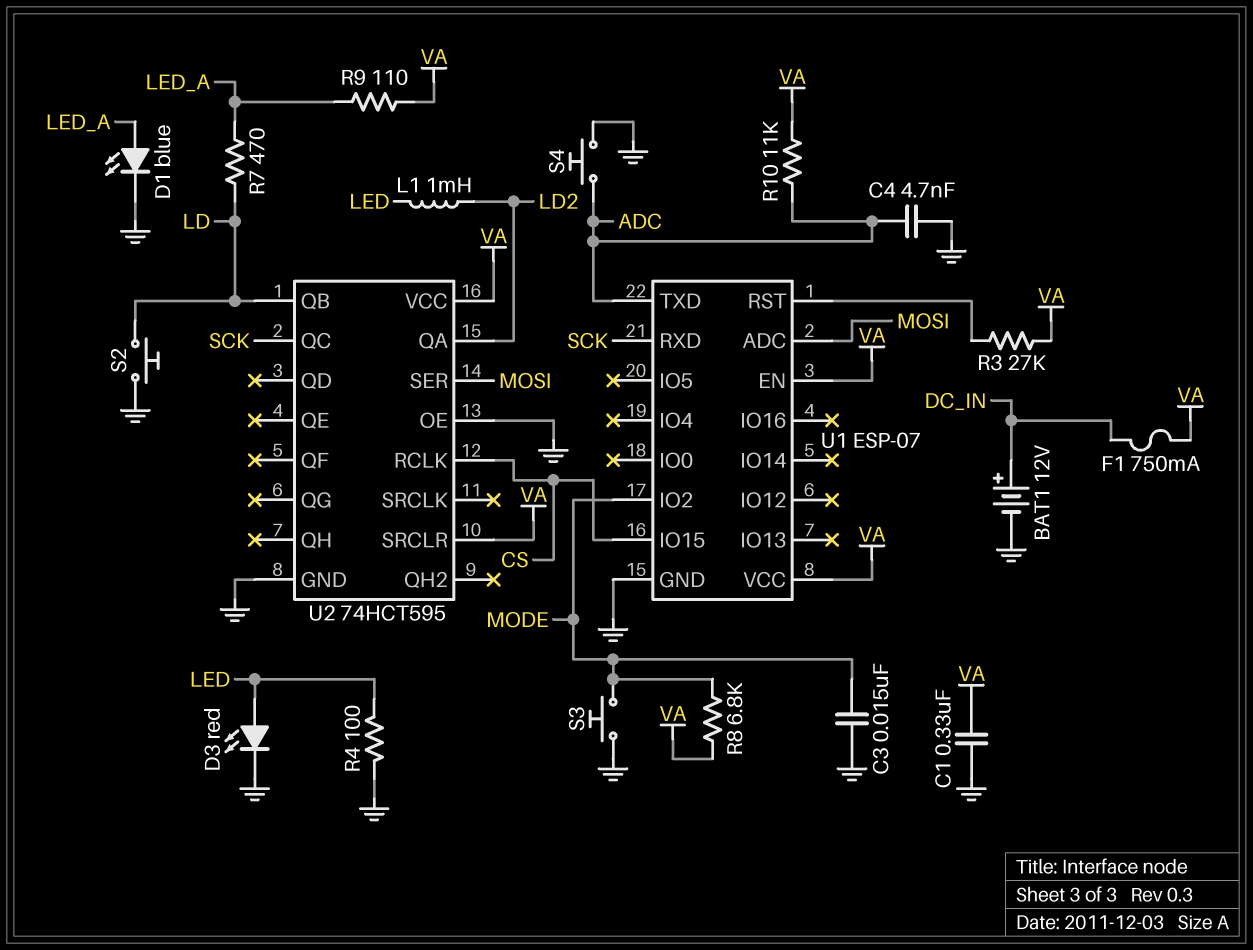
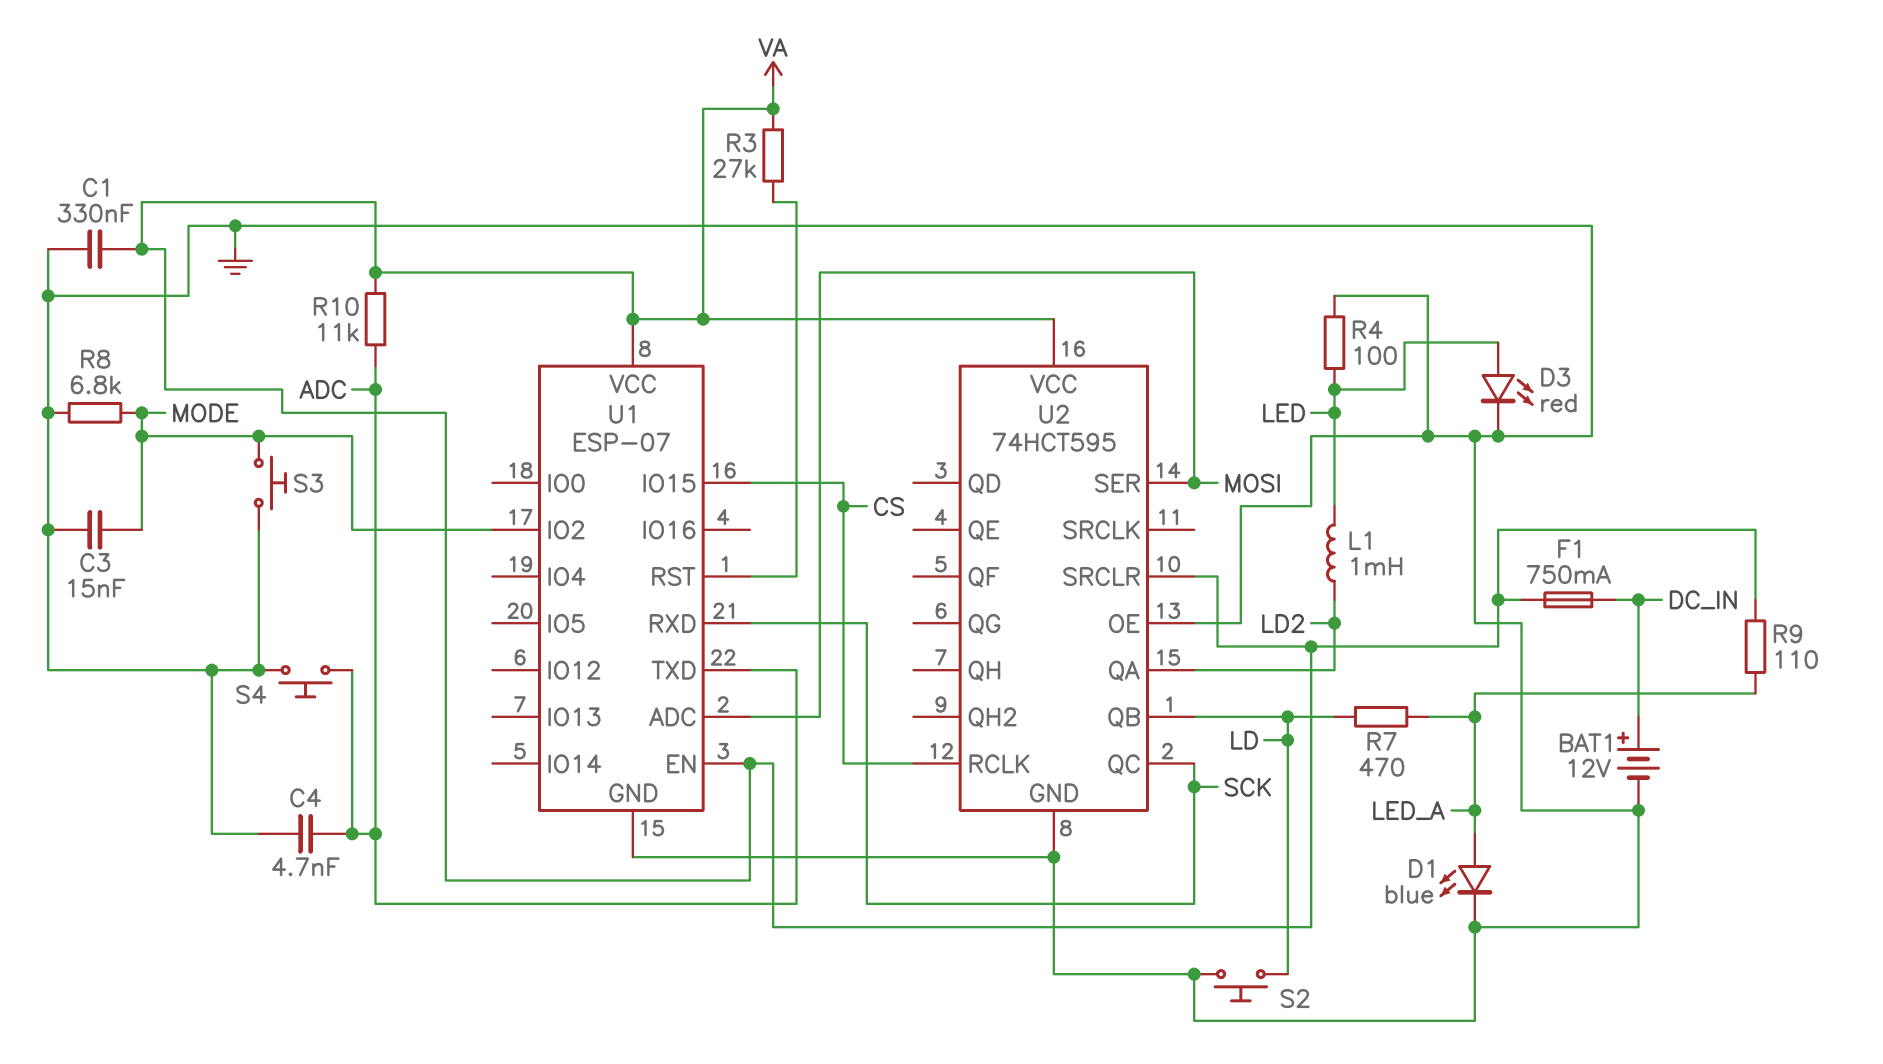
R8: 6.8k (MODE, VA) -> 6.8k (GND, MODE)

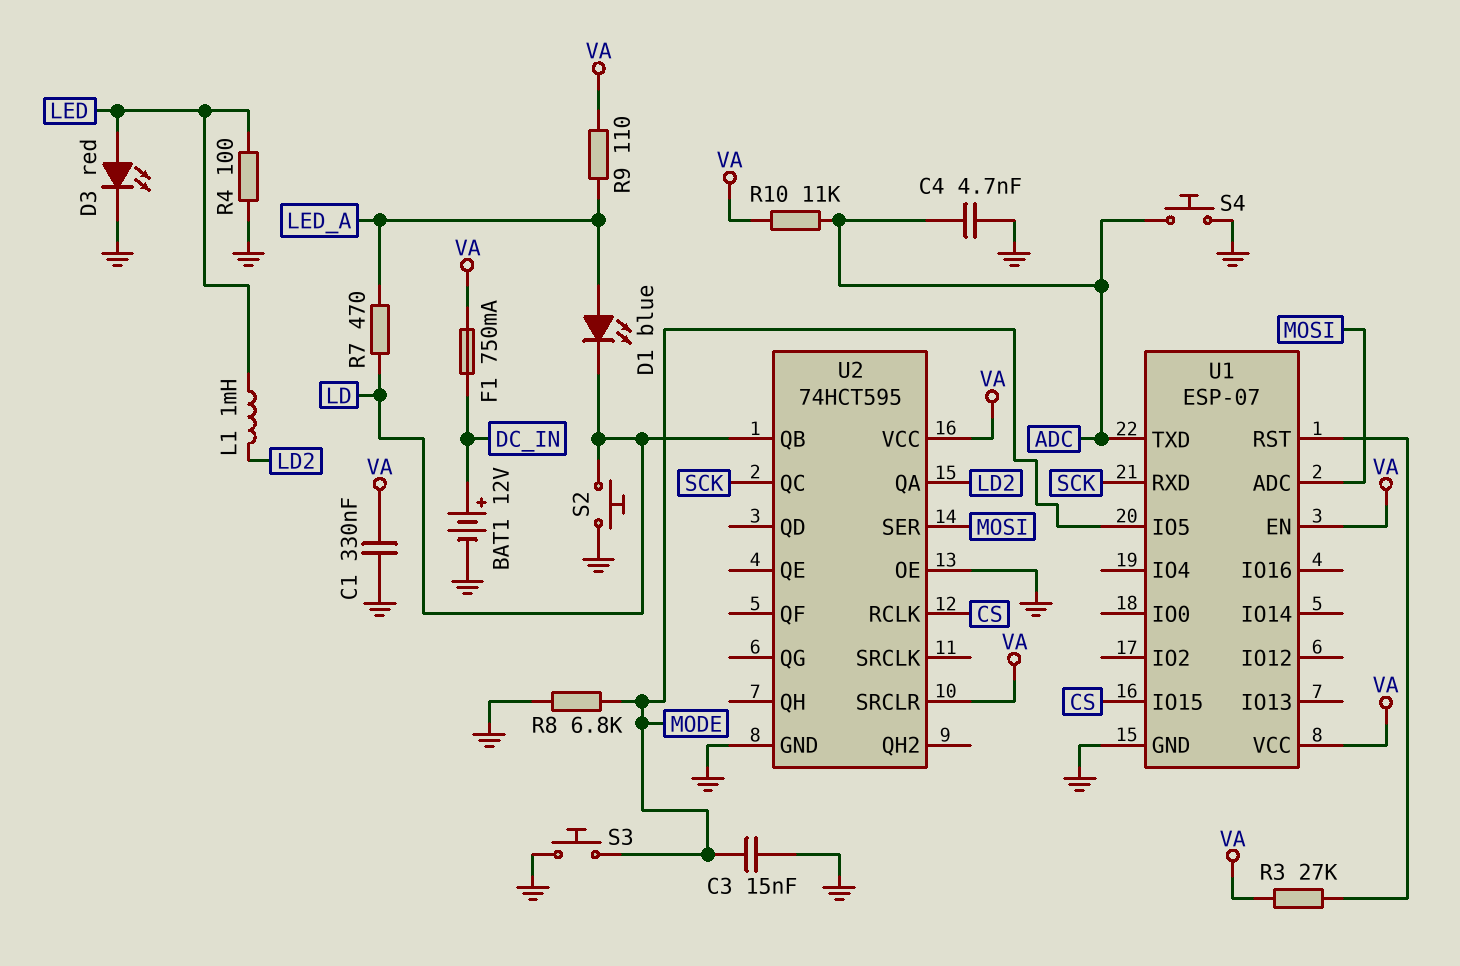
D1: LED blue (A LED_A, K GND) -> LED blue (A LED_A, K LD)
U1 pin IO2: MODE -> none
U1 pin IO5: none -> MODE

